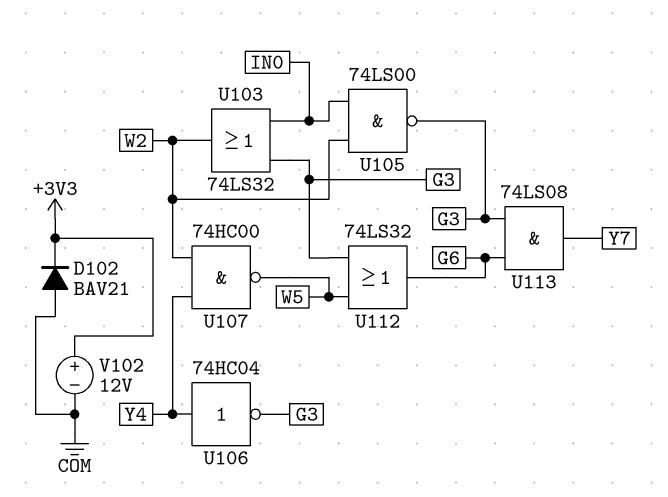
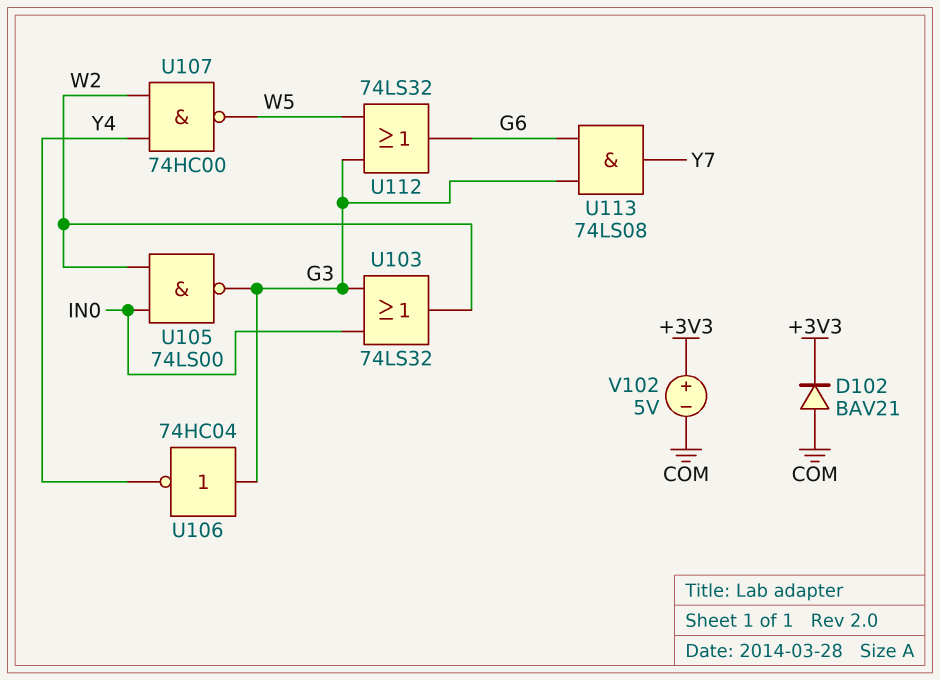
U106: NOT 74HC04 (in Y4, out G3) -> NOT 74HC04 (in G3, out Y4)
V102: 12V (plus +3V3, minus COM) -> 5V (plus +3V3, minus COM)

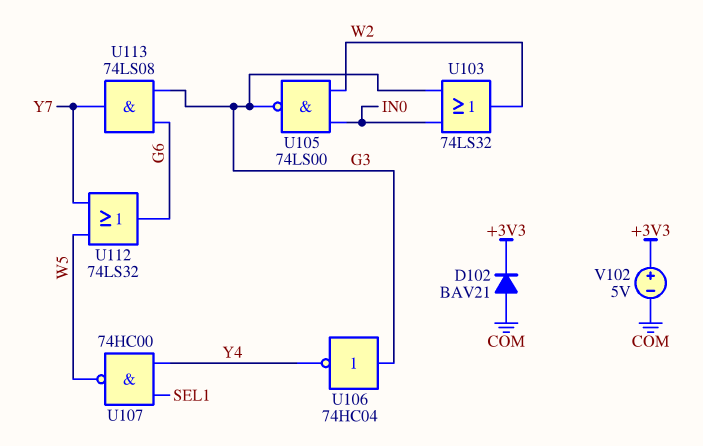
U107: NAND 74HC00 (in W2, in Y4, out W5) -> NAND 74HC00 (in SEL1, in Y4, out W5)
U112: OR 74LS32 (in G3, in W5, out G6) -> OR 74LS32 (in W5, in Y7, out G6)

